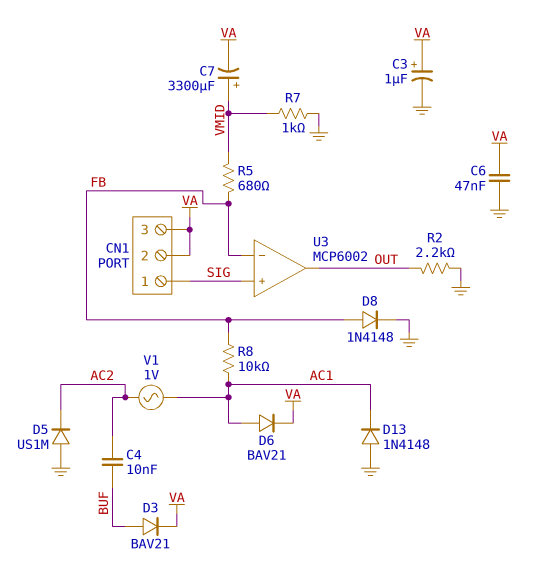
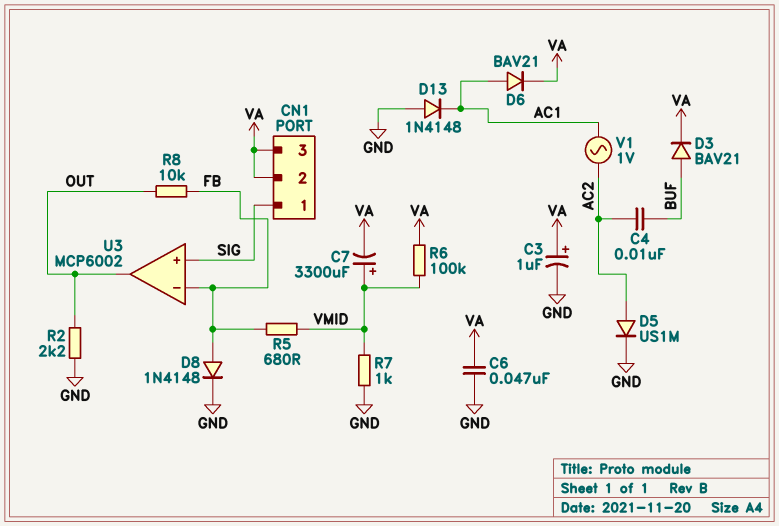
D5: diode US1M (A GND, K AC2) -> diode US1M (A AC2, K GND)
R6: none -> 100k (VA, VMID)
R8: 10k (AC1, FB) -> 10k (FB, OUT)

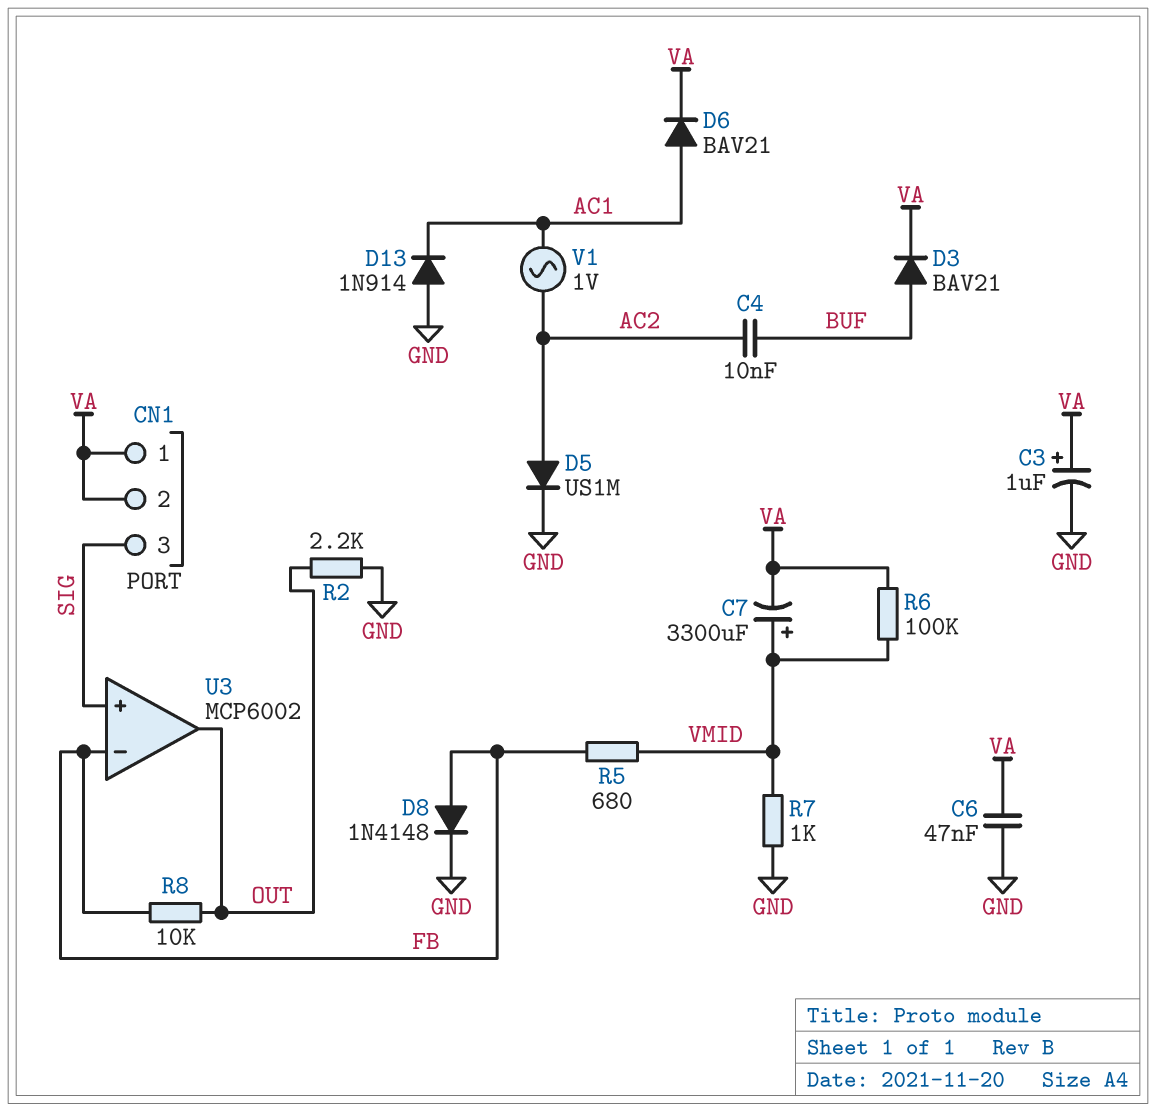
CN1 pin 1: SIG -> VA
CN1 pin 3: VA -> SIG
D13: diode 1N4148 (A GND, K AC1) -> diode 1N914 (A GND, K AC1)

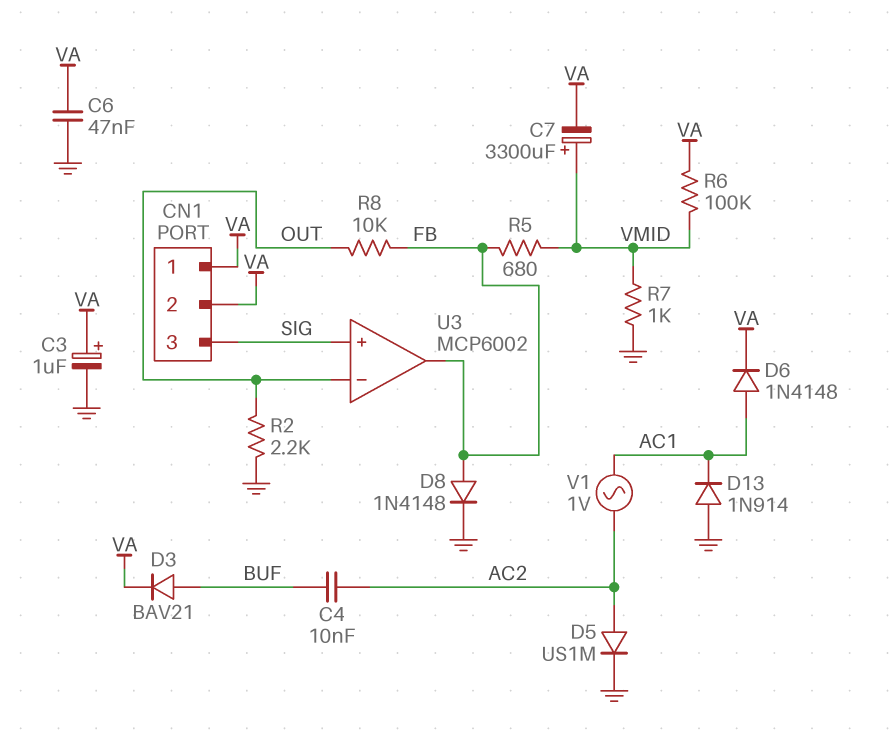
D6: diode BAV21 (A AC1, K VA) -> diode 1N4148 (A AC1, K VA)
U3 pin in-: FB -> OUT
U3 pin out: OUT -> FB

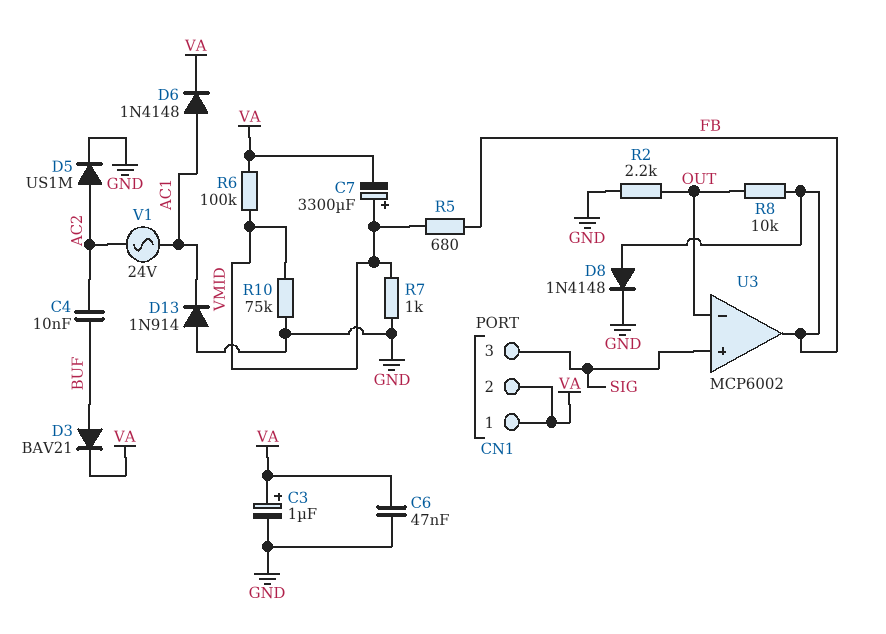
R10: none -> 75k (GND, VMID)
V1: AC 1V (AC1, AC2) -> AC 24V (AC1, AC2)

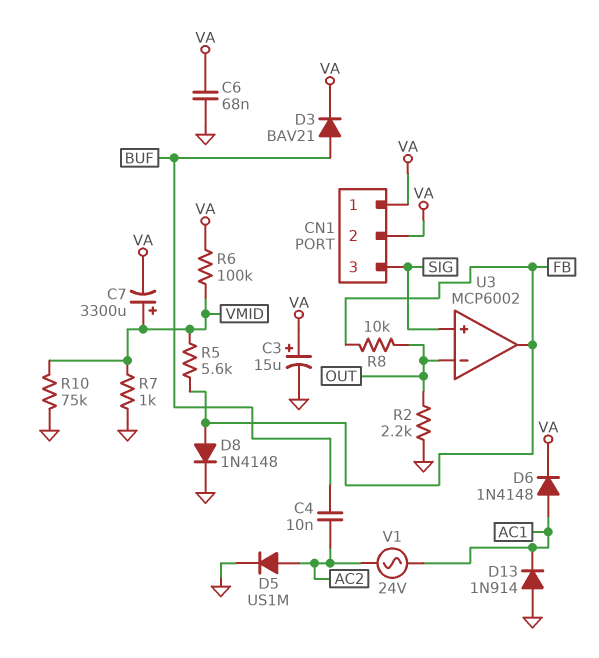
C3: 1uF (plus VA, minus GND) -> 15uF (plus VA, minus GND)
C6: 47nF (GND, VA) -> 68nF (GND, VA)
R5: 680 (FB, VMID) -> 5.6k (FB, VMID)

